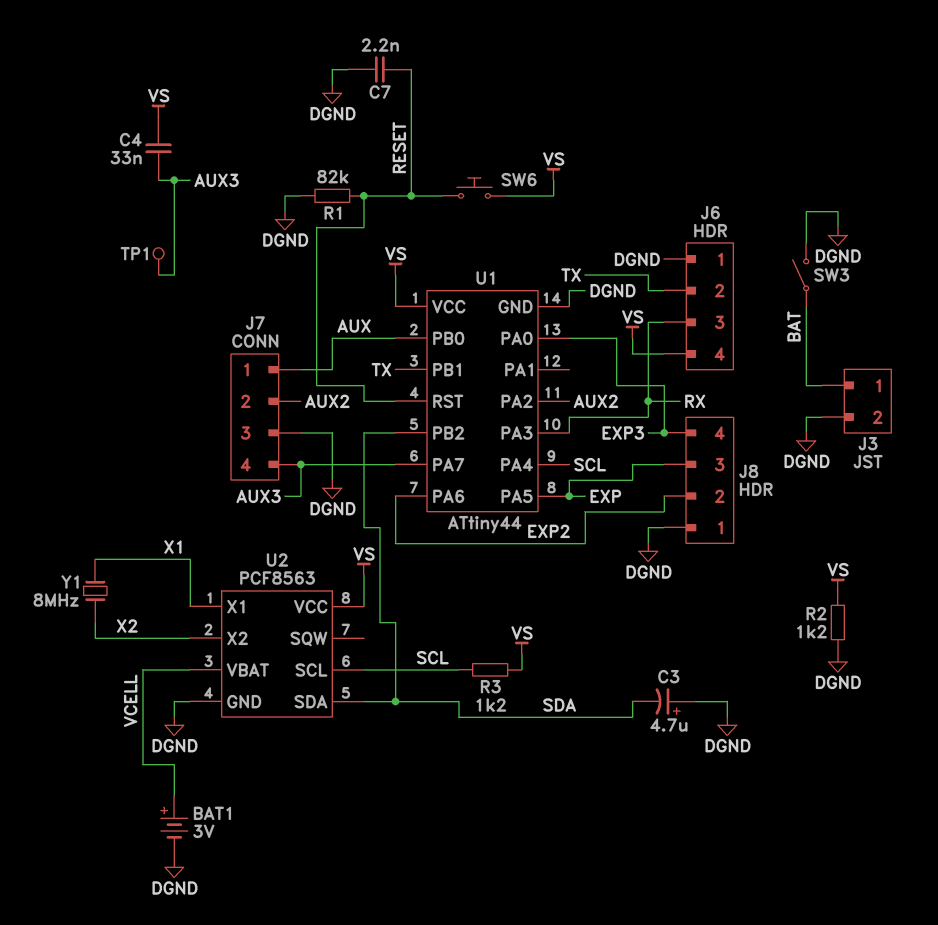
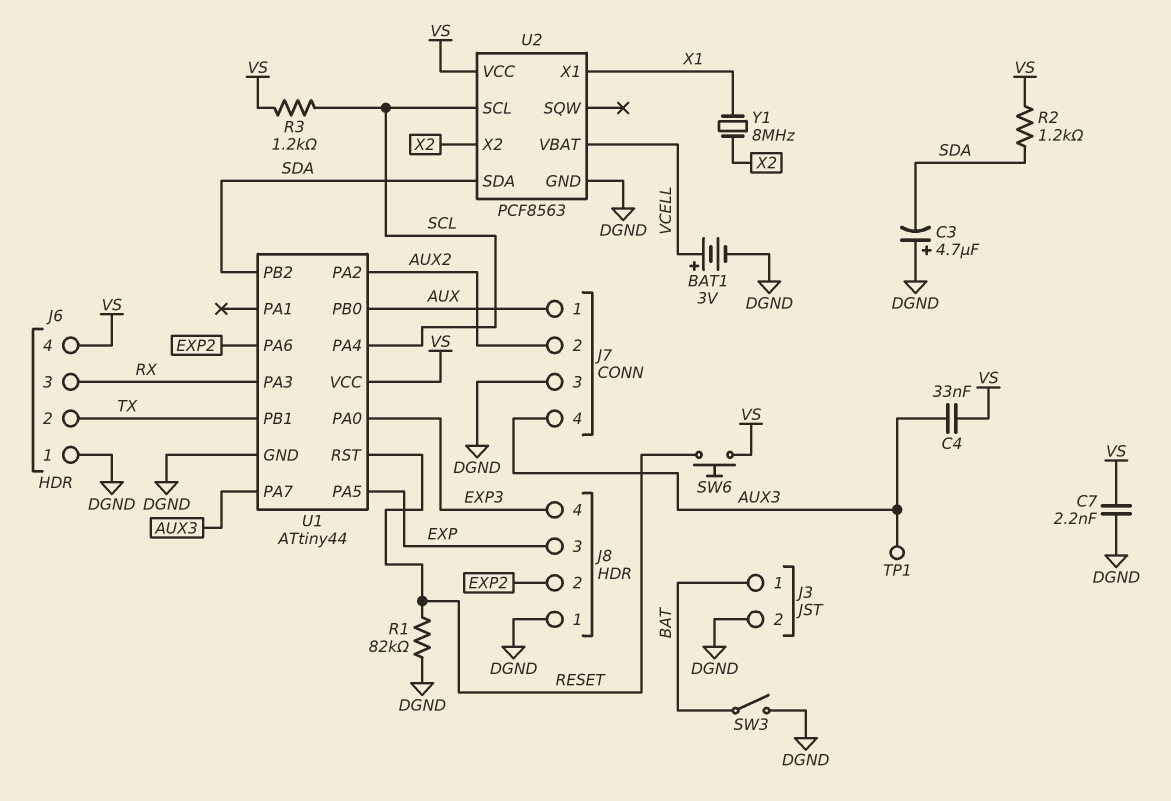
C7: 2.2nF (DGND, RESET) -> 2.2nF (DGND, VS)
R2: 1.2k (DGND, VS) -> 1.2k (SDA, VS)

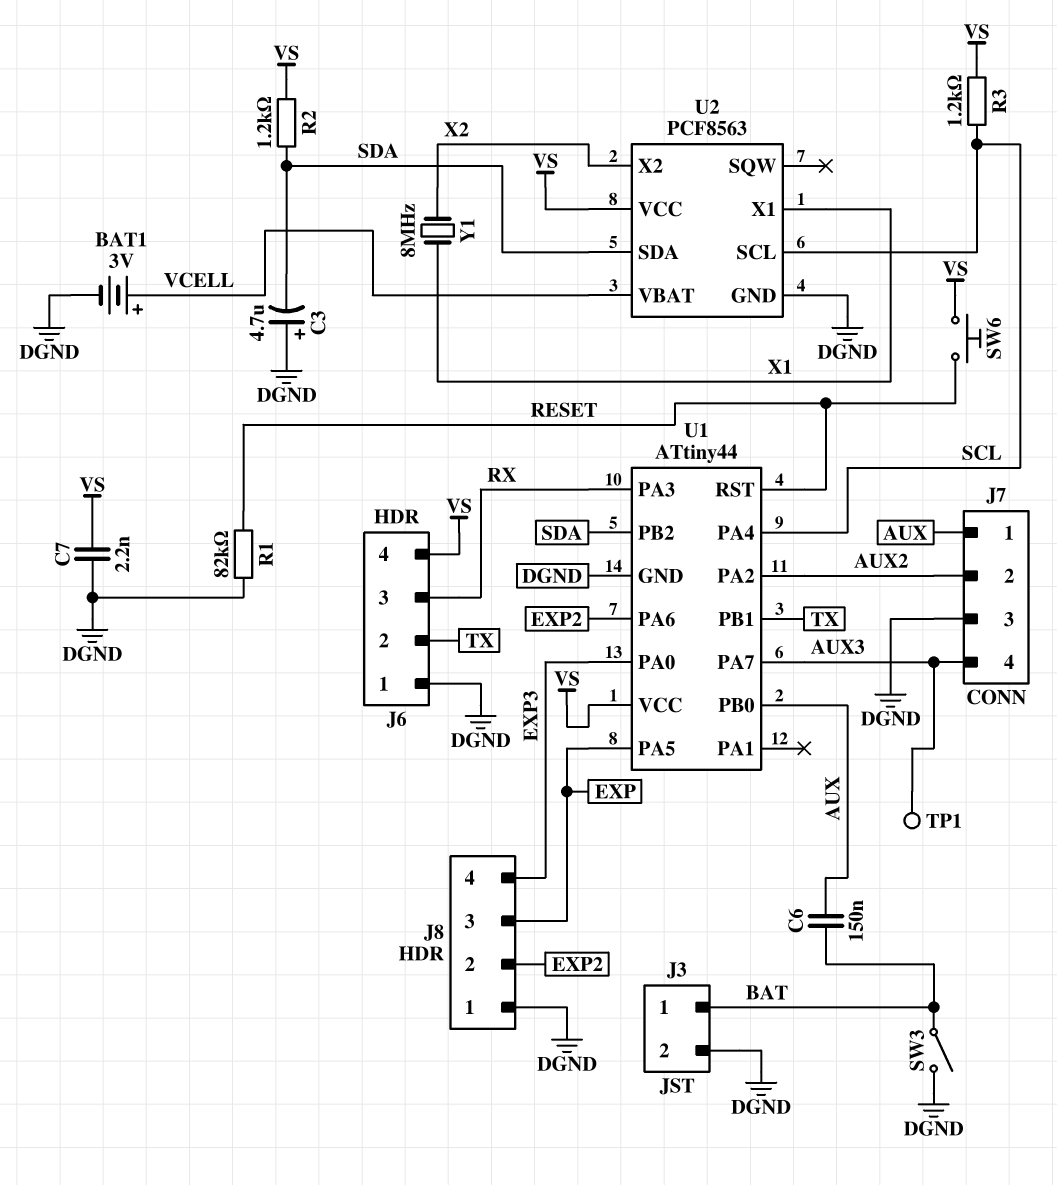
C4: 33nF (AUX3, VS) -> none
C6: none -> 150nF (AUX, BAT)

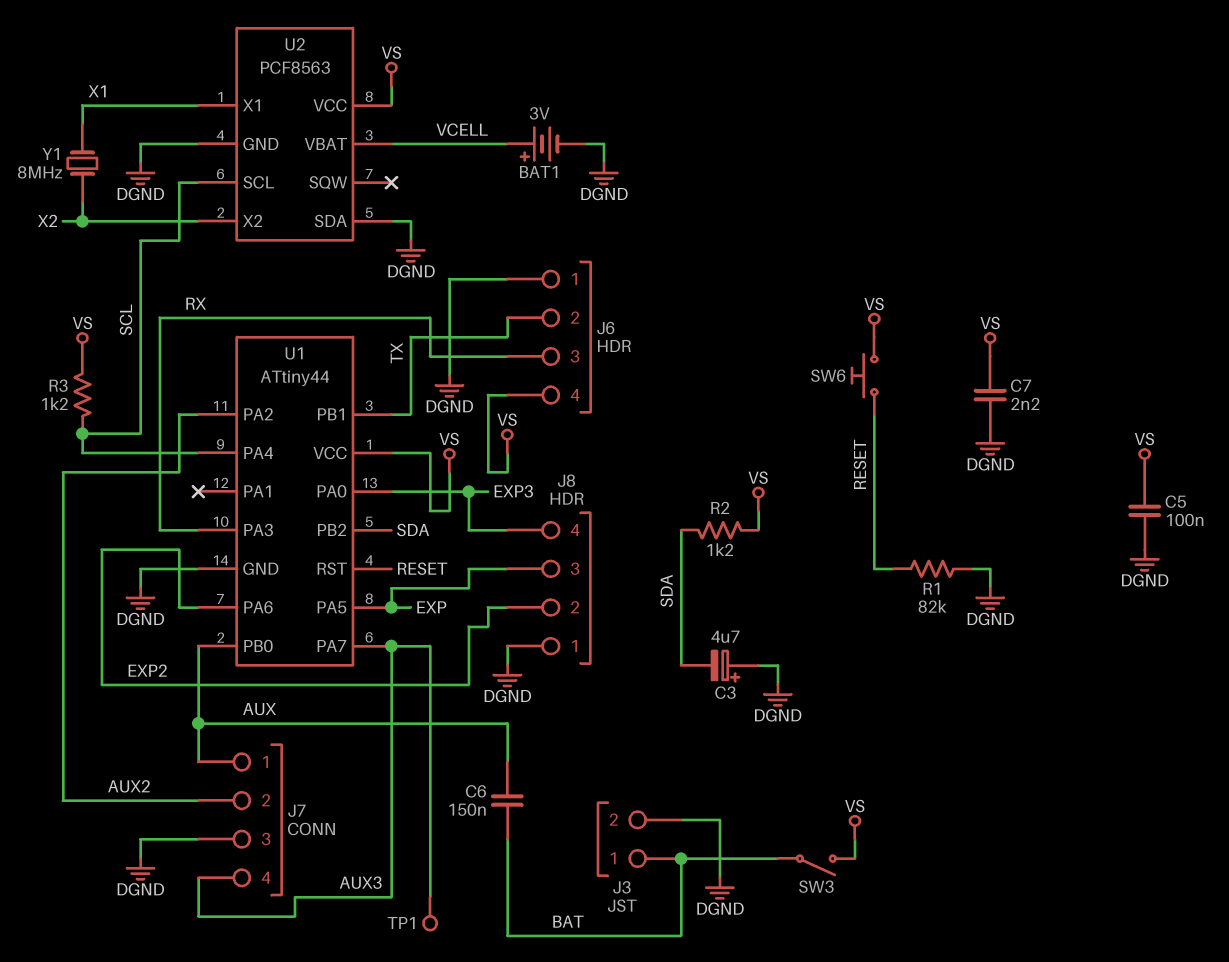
C5: none -> 100nF (DGND, VS)
SW3: switch (BAT, DGND) -> switch (BAT, VS)
U2 pin SDA: SDA -> DGND

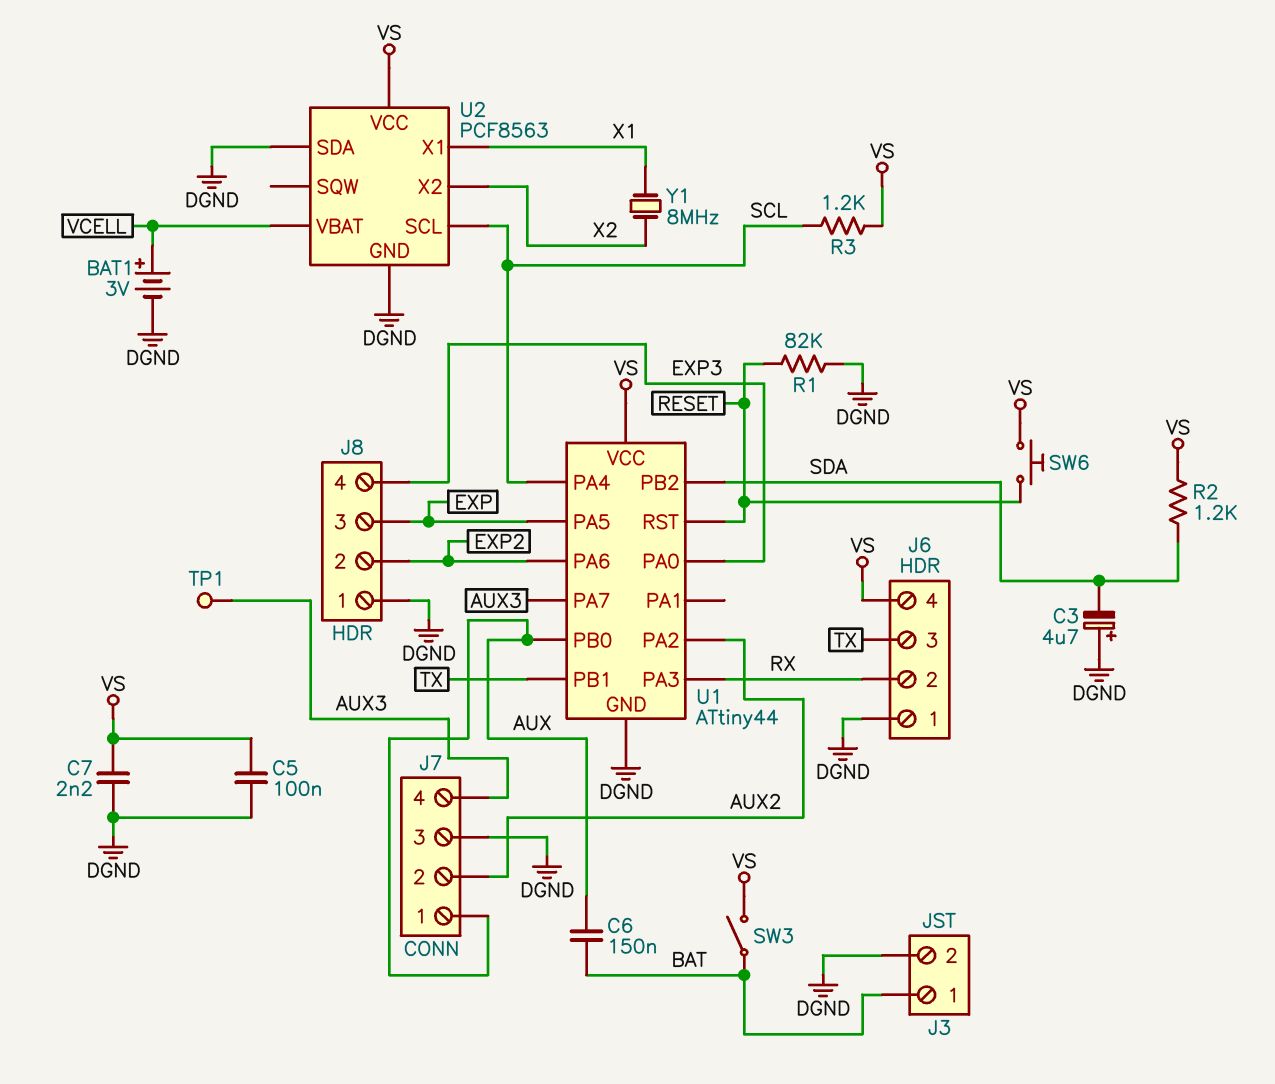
J6 pin 2: TX -> RX
J6 pin 3: RX -> TX

